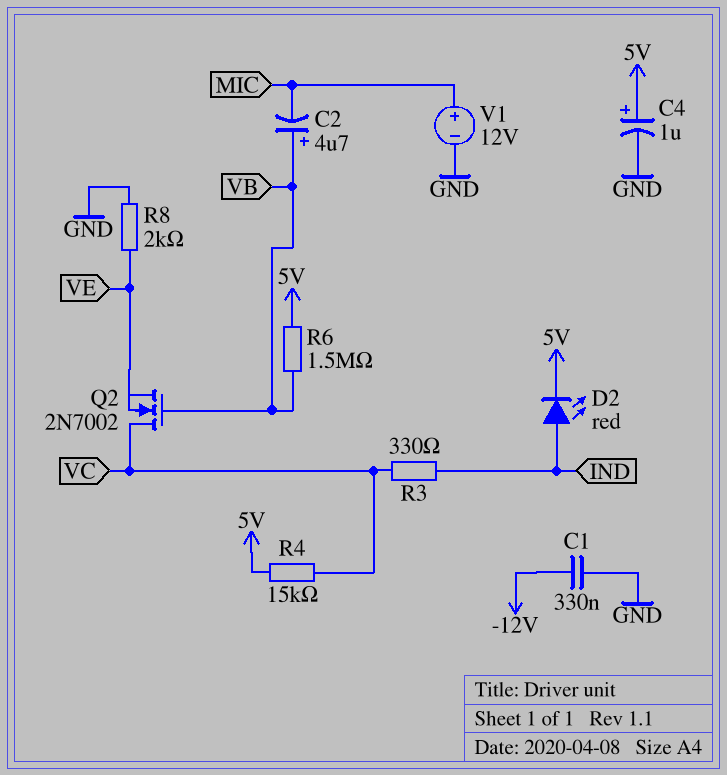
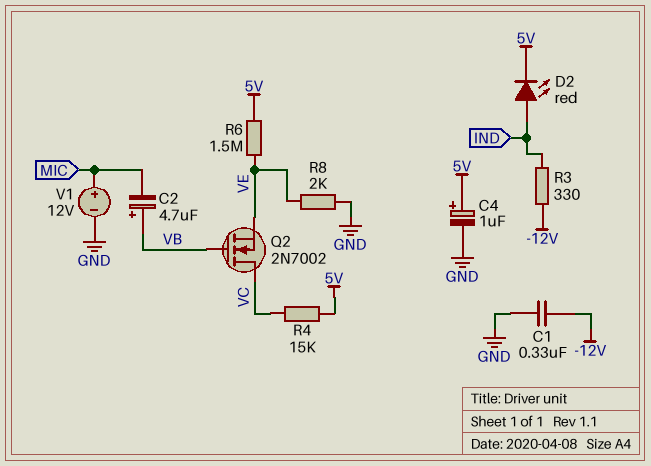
R3: 330 (IND, VC) -> 330 (-12V, IND)
R6: 1.5M (5V, VB) -> 1.5M (5V, VE)

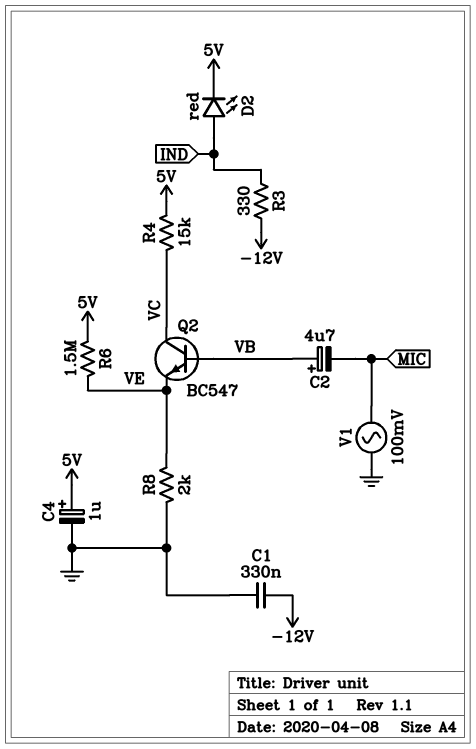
Q2: NMOS 2N7002 (G VB, D VC, S VE) -> NPN BC547 (B VB, C VC, E VE)
V1: 12V (plus MIC, minus GND) -> AC 100mV (GND, MIC)

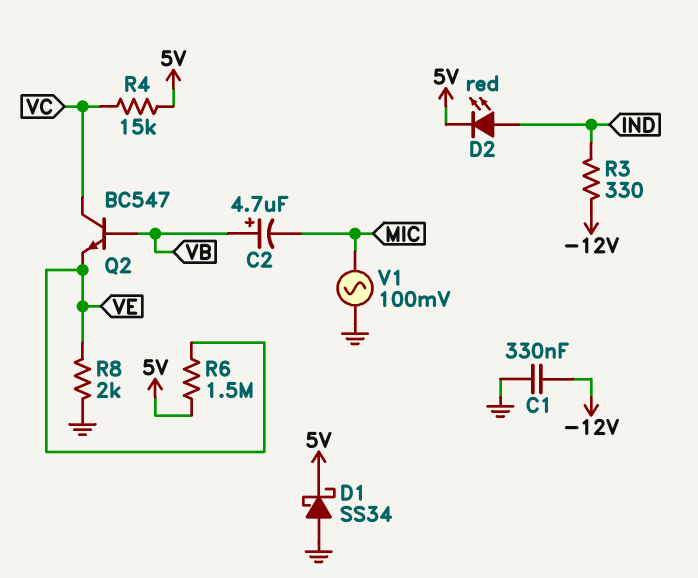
C4: 1uF (plus 5V, minus GND) -> none
D1: none -> schottky SS34 (A GND, K 5V)

